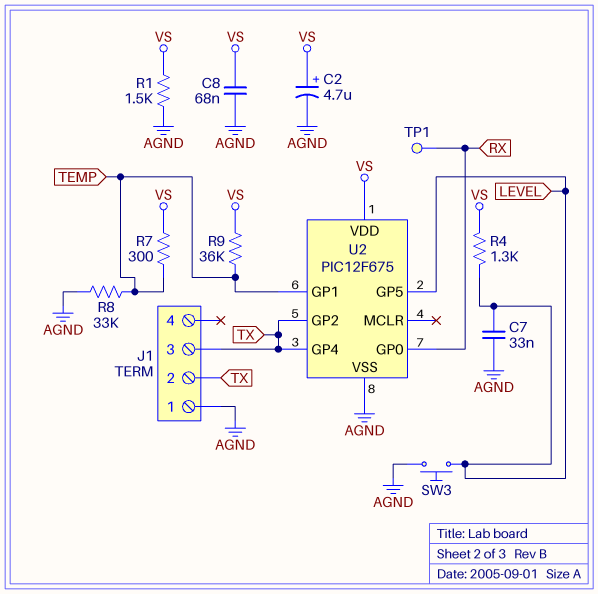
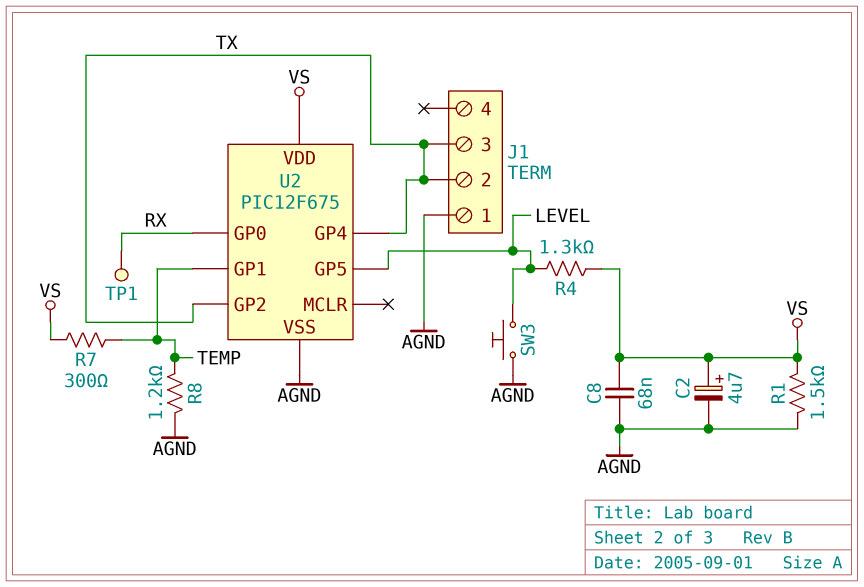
C7: 33nF (AGND, LEVEL) -> none
R8: 33k (AGND, TEMP) -> 1.2k (AGND, TEMP)
R9: 36k (TEMP, VS) -> none

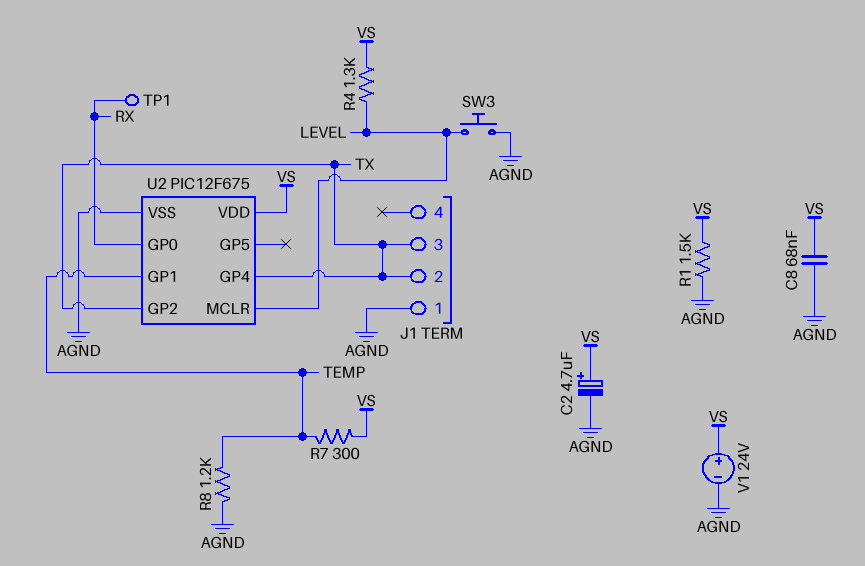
U2 pin GP5: LEVEL -> none
U2 pin MCLR: none -> LEVEL
V1: none -> 24V (plus VS, minus AGND)

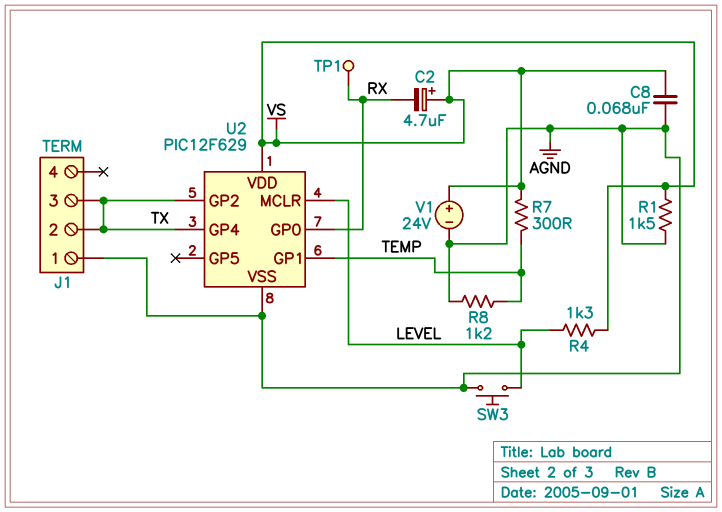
C2: 4.7uF (plus VS, minus AGND) -> 4.7uF (plus VS, minus RX)
U2: PIC12F675 -> PIC12F629

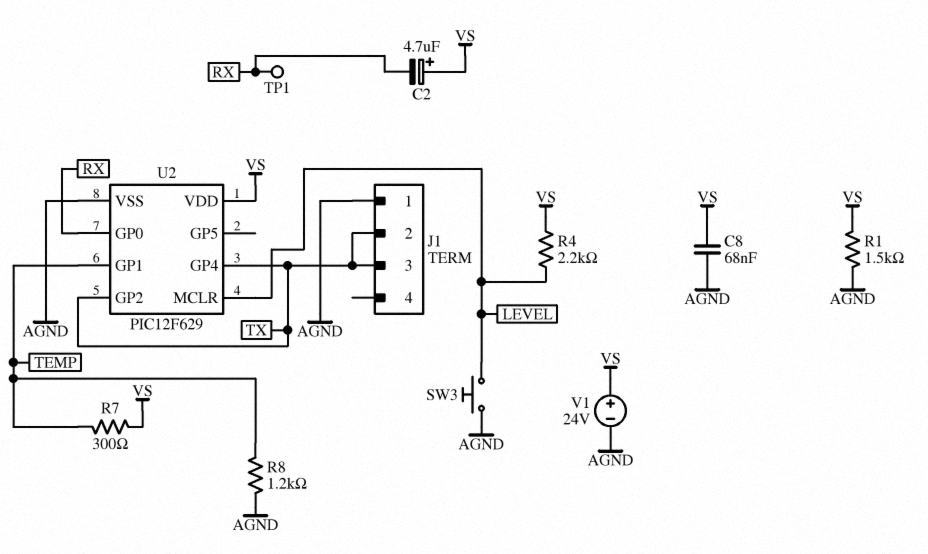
R4: 1.3k (LEVEL, VS) -> 2.2k (LEVEL, VS)

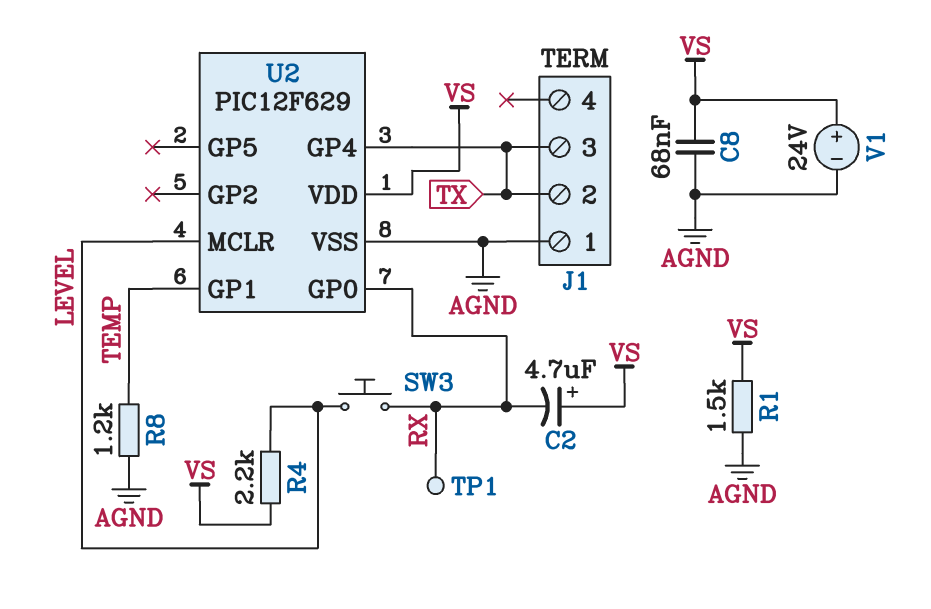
R7: 300 (TEMP, VS) -> none
SW3: button (AGND, LEVEL) -> button (LEVEL, RX)
U2 pin GP2: TX -> none

